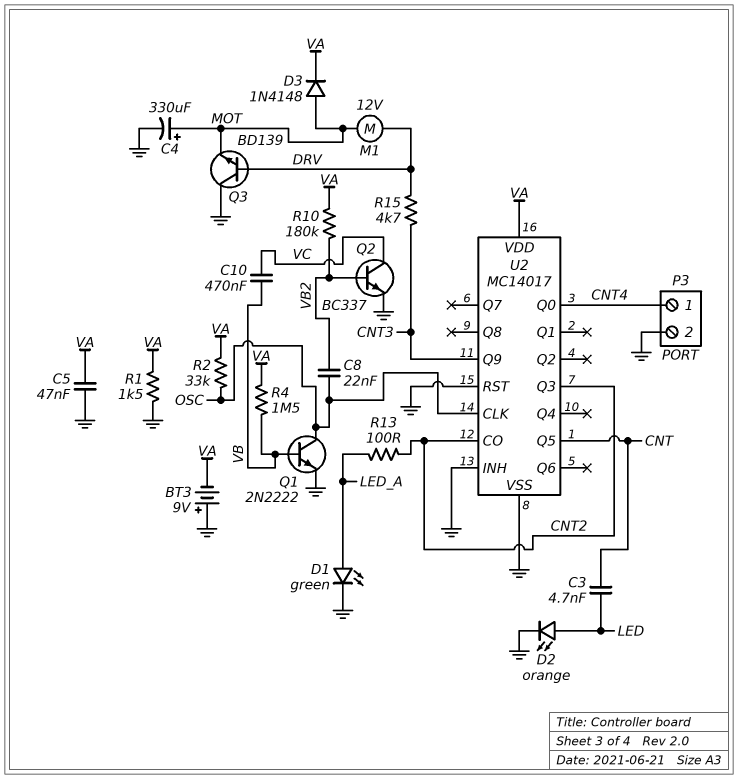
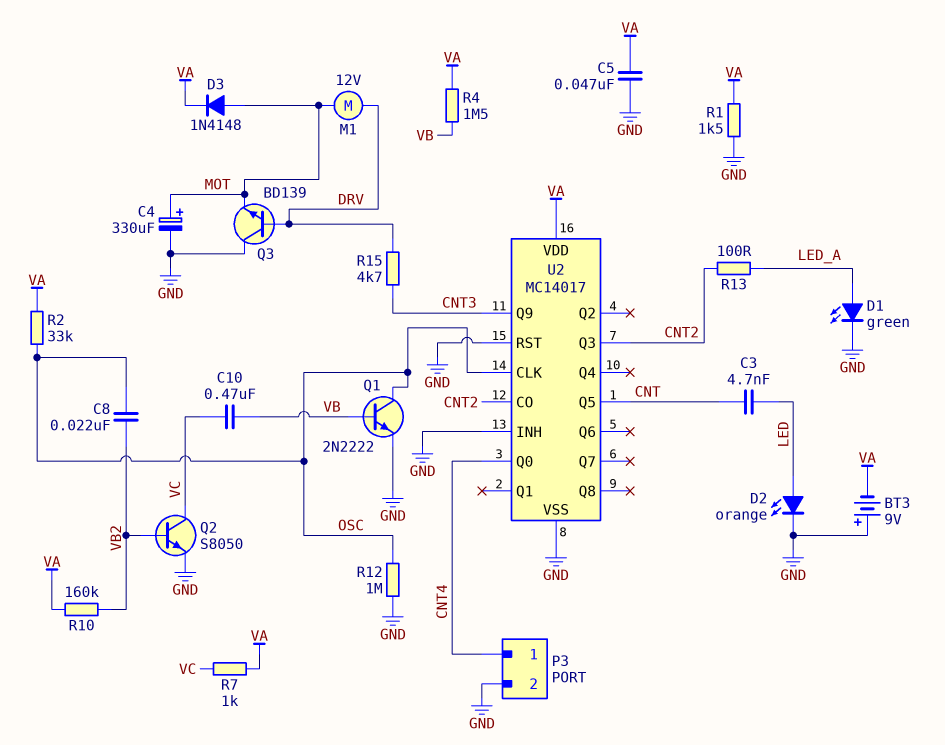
Q2: NPN BC337 (B VB2, C VC, E GND) -> NPN S8050 (B VB2, C VC, E GND)
R7: none -> 1k (VA, VC)
R10: 180k (VA, VB2) -> 160k (VA, VB2)
R12: none -> 1M (GND, OSC)

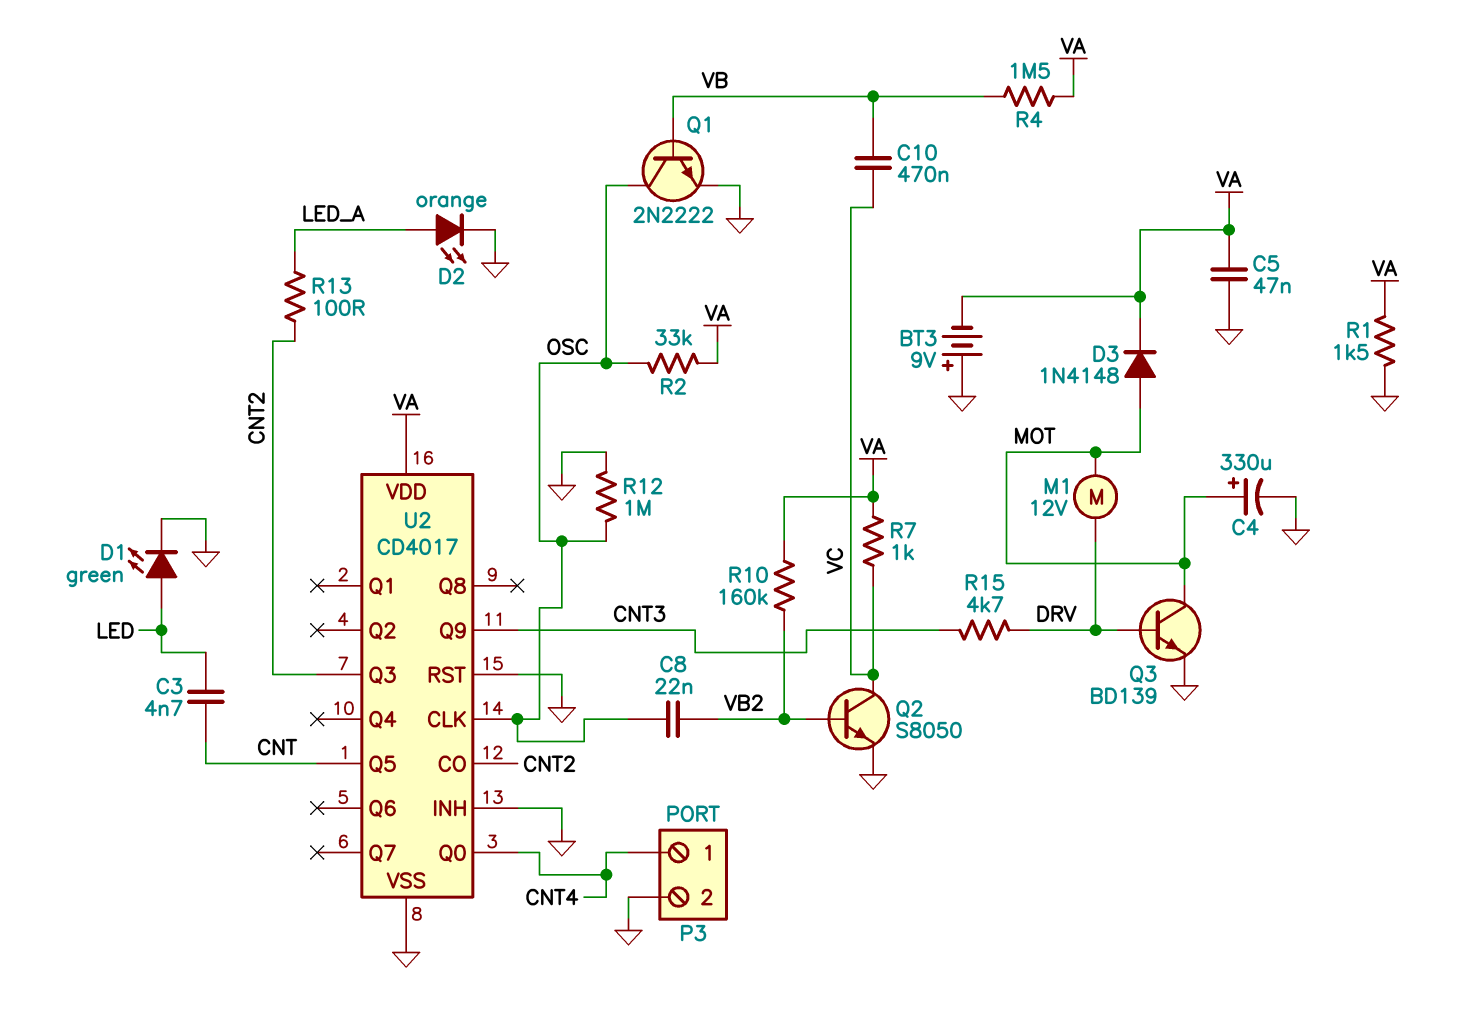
D1: LED green (A LED_A, K GND) -> LED green (A LED, K GND)
D2: LED orange (A LED, K GND) -> LED orange (A LED_A, K GND)
Q3: NPN BD139 (B DRV, C GND, E MOT) -> NPN BD139 (B DRV, C MOT, E GND)
U2: MC14017 -> CD4017

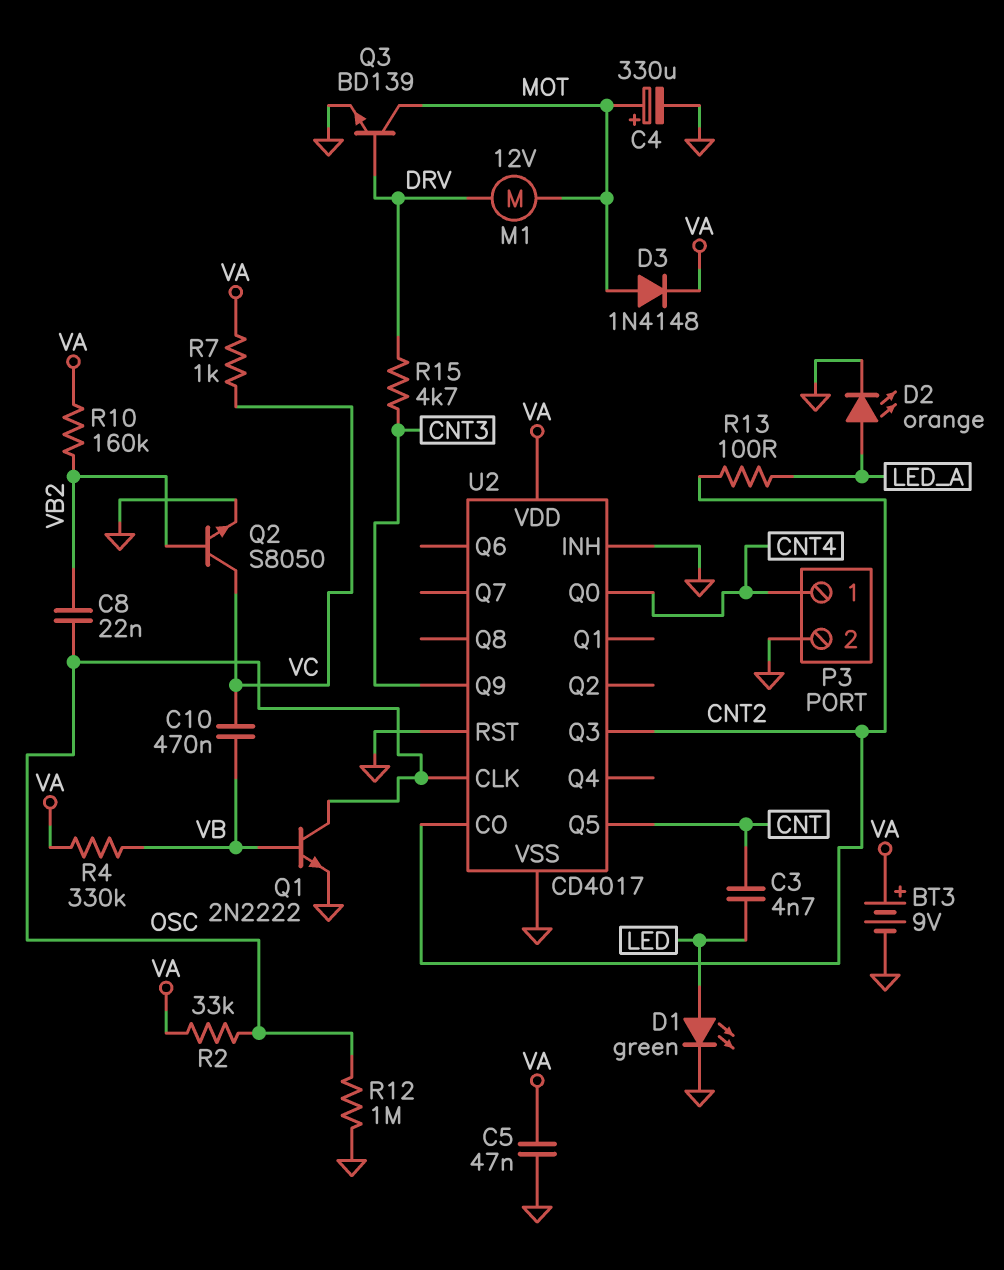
BT3: 9V (plus GND, minus VA) -> 9V (plus VA, minus GND)
R1: 1.5k (GND, VA) -> none
R4: 1.5M (VA, VB) -> 330k (VA, VB)

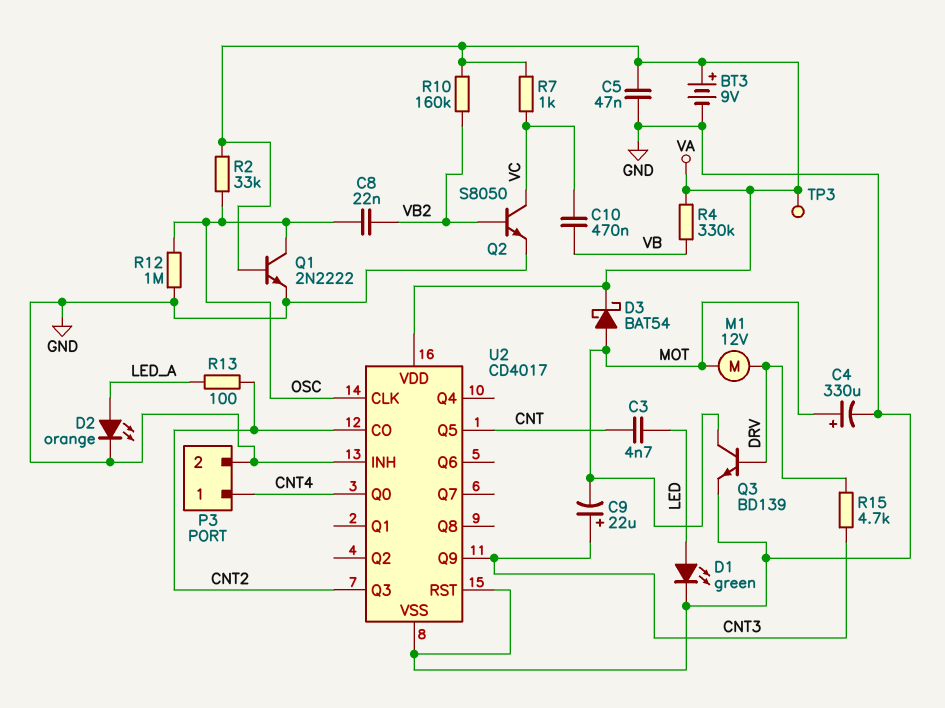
C9: none -> 22uF (plus CNT3, minus MOT)
D3: diode 1N4148 (A MOT, K VA) -> schottky BAT54 (A MOT, K VA)
Q1: NPN 2N2222 (B VB, C OSC, E GND) -> NPN 2N2222 (B VA, C OSC, E GND)
TP3: none -> test point (VA)

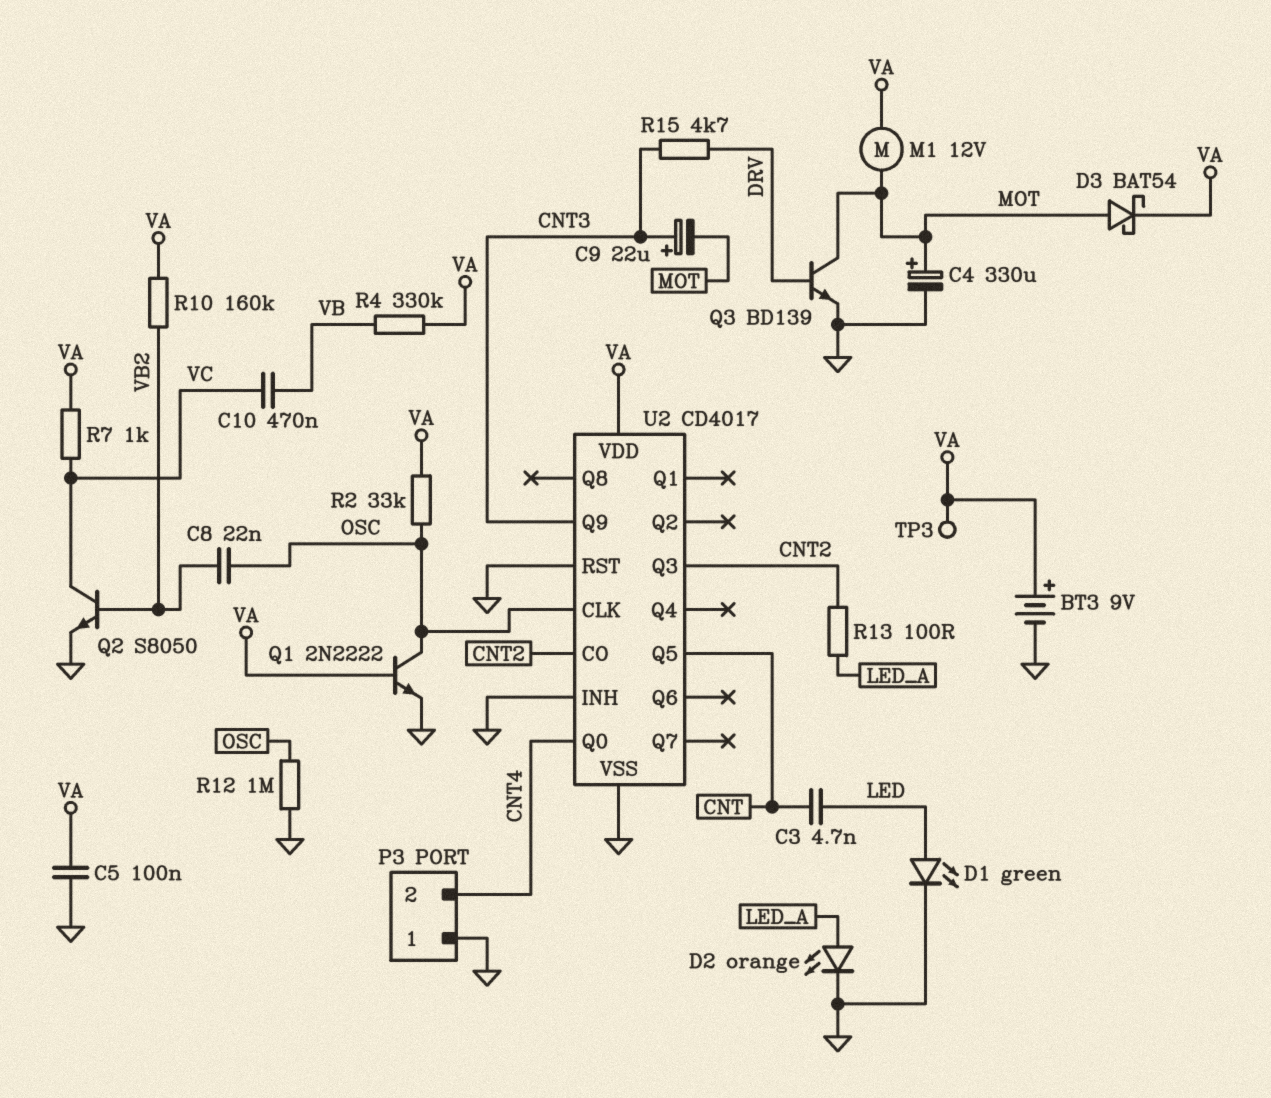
C5: 47nF (GND, VA) -> 100nF (GND, VA)
M1: motor 12V (DRV, MOT) -> motor 12V (MOT, VA)
P3 pin 1: CNT4 -> GND
P3 pin 2: GND -> CNT4

